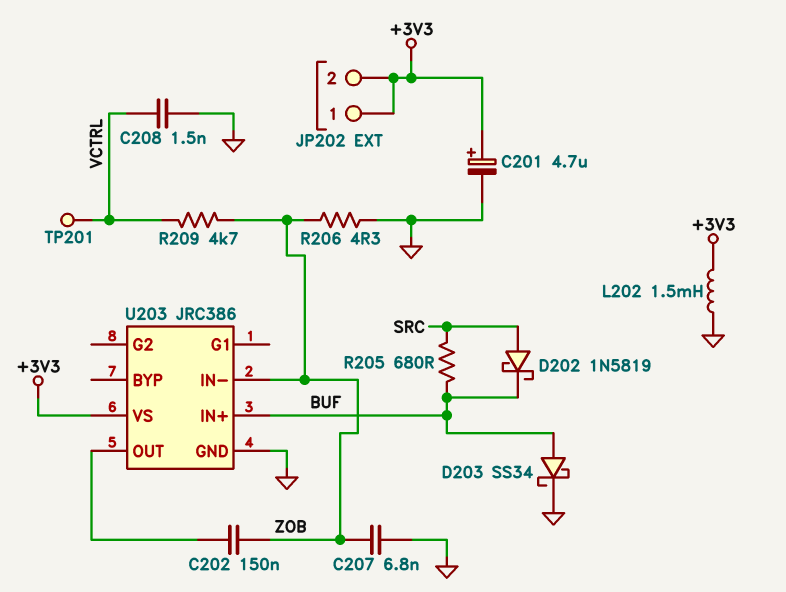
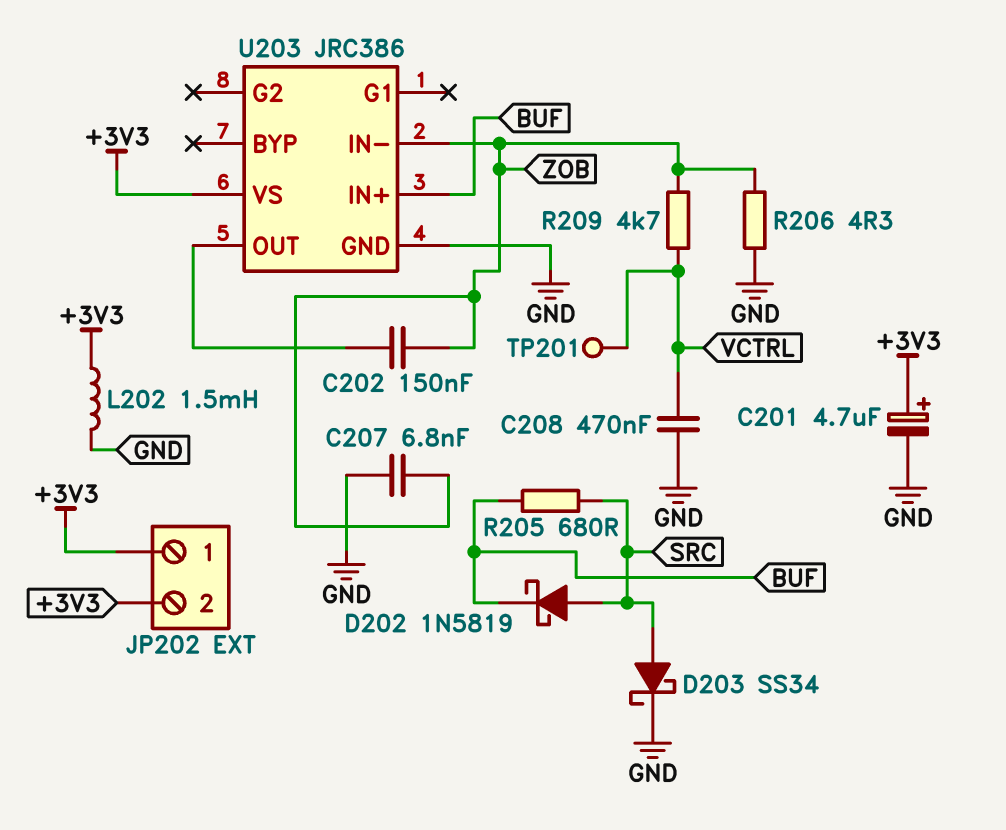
C208: 1.5nF (GND, VCTRL) -> 470nF (GND, VCTRL)
D203: schottky SS34 (A BUF, K GND) -> schottky SS34 (A SRC, K GND)

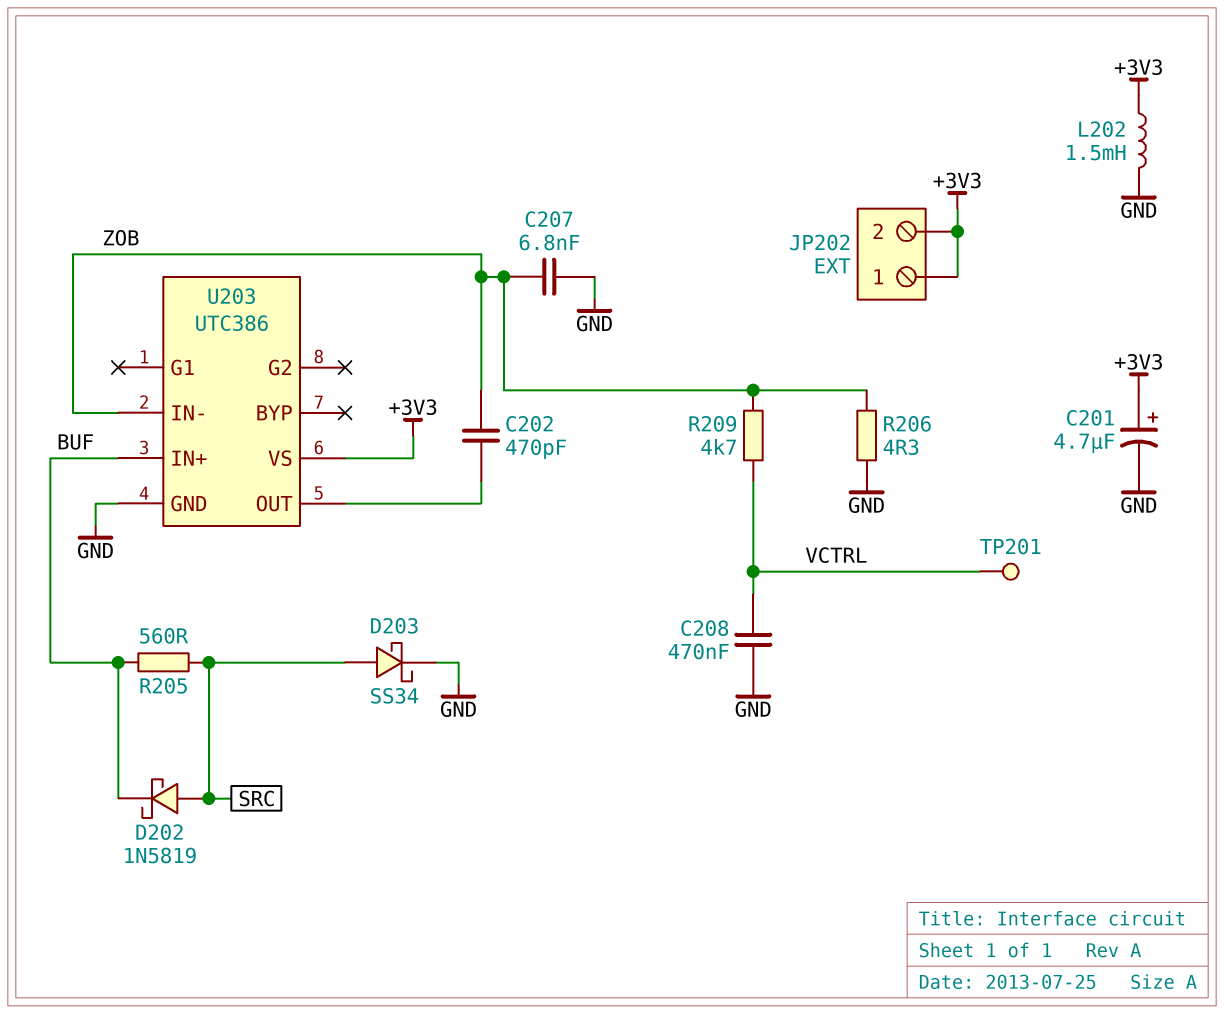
C202: 150nF (U203/OUT, ZOB) -> 470pF (U203/OUT, ZOB)
R205: 680 (BUF, SRC) -> 560 (BUF, SRC)
U203: JRC386 -> UTC386

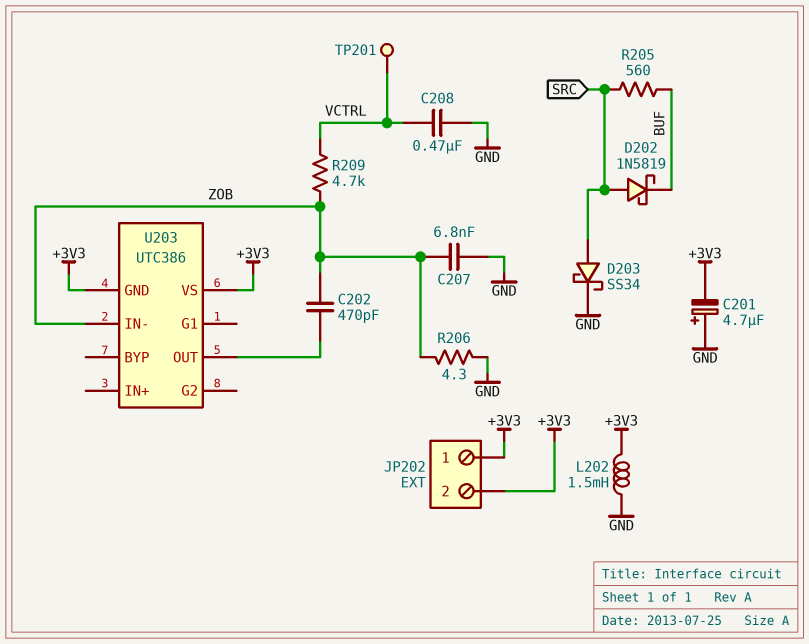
C201: 4.7uF (plus +3V3, minus GND) -> 4.7uF (plus GND, minus +3V3)
U203 pin GND: GND -> +3V3
U203 pin IN+: BUF -> none

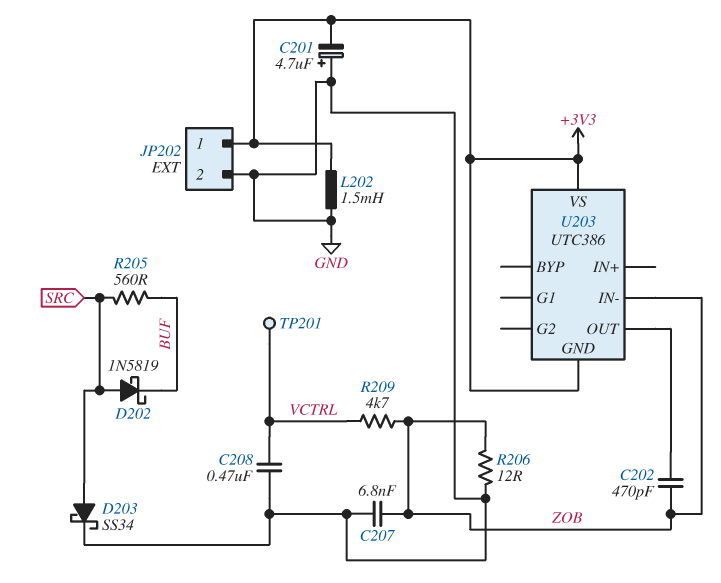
JP202 pin 2: +3V3 -> GND
R206: 4.3 (GND, ZOB) -> 12 (GND, ZOB)

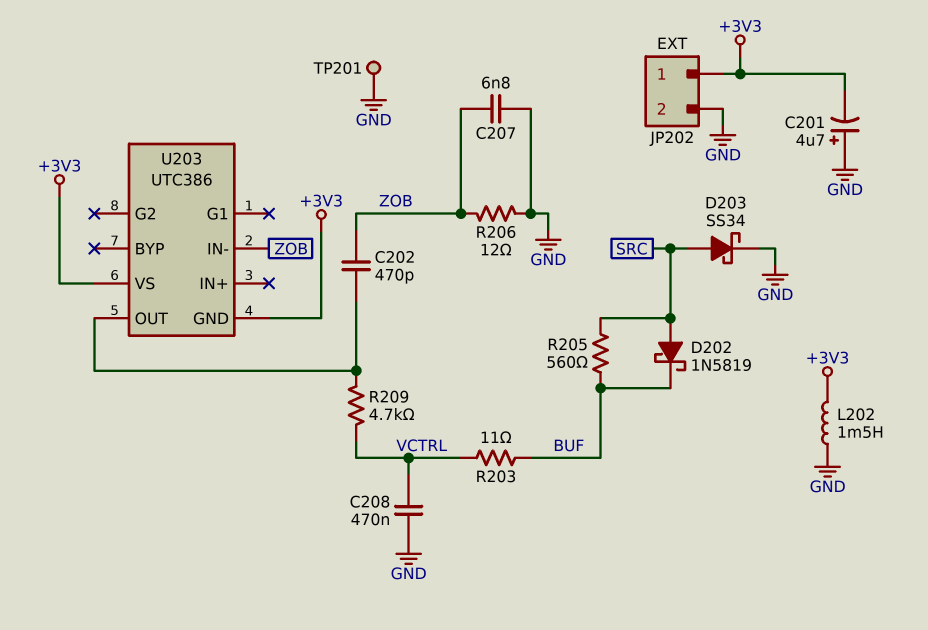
R203: none -> 11 (BUF, VCTRL)
R209: 4.7k (VCTRL, ZOB) -> 4.7k (U203/OUT, VCTRL)
TP201: test point (VCTRL) -> test point (GND)

